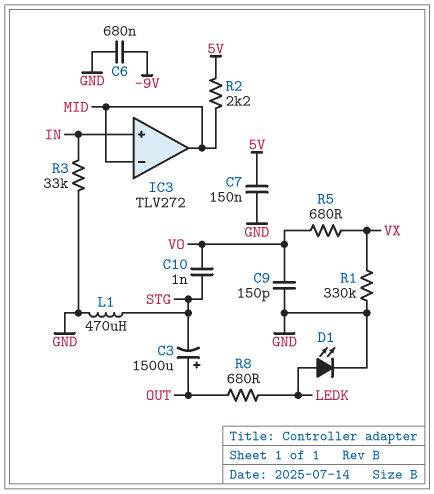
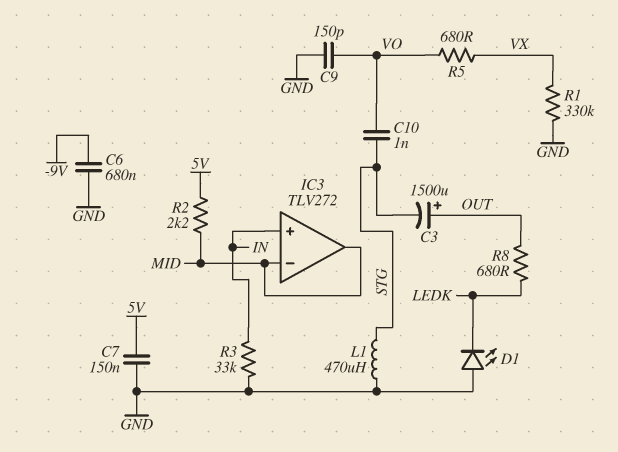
D1: LED (A LEDK, K GND) -> LED (A GND, K LEDK)

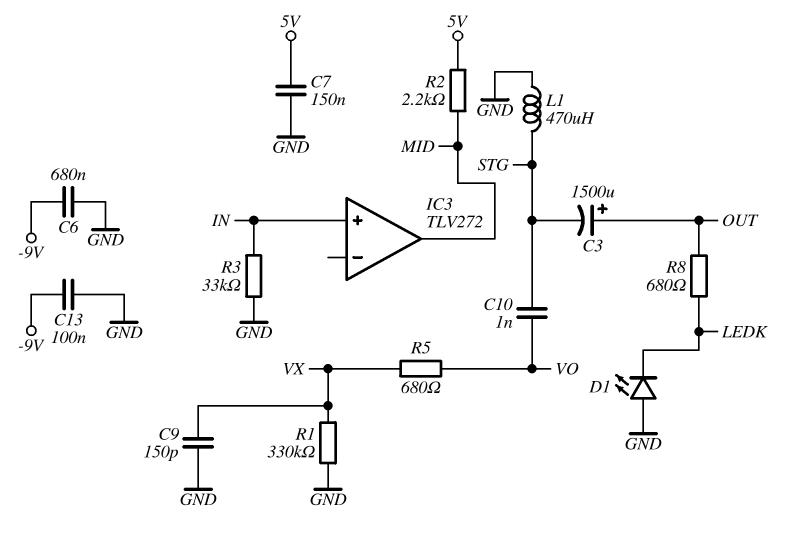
C9: 150pF (GND, VO) -> 150pF (GND, VX)
C13: none -> 100nF (-9V, GND)
IC3 pin in-: MID -> none

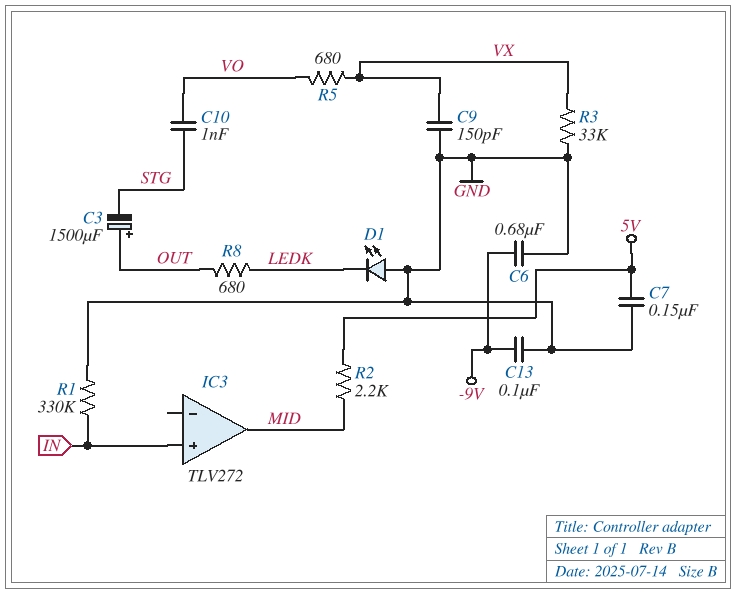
L1: 470uH (GND, STG) -> none
R1: 330k (GND, VX) -> 330k (GND, IN)
R3: 33k (GND, IN) -> 33k (GND, VX)

